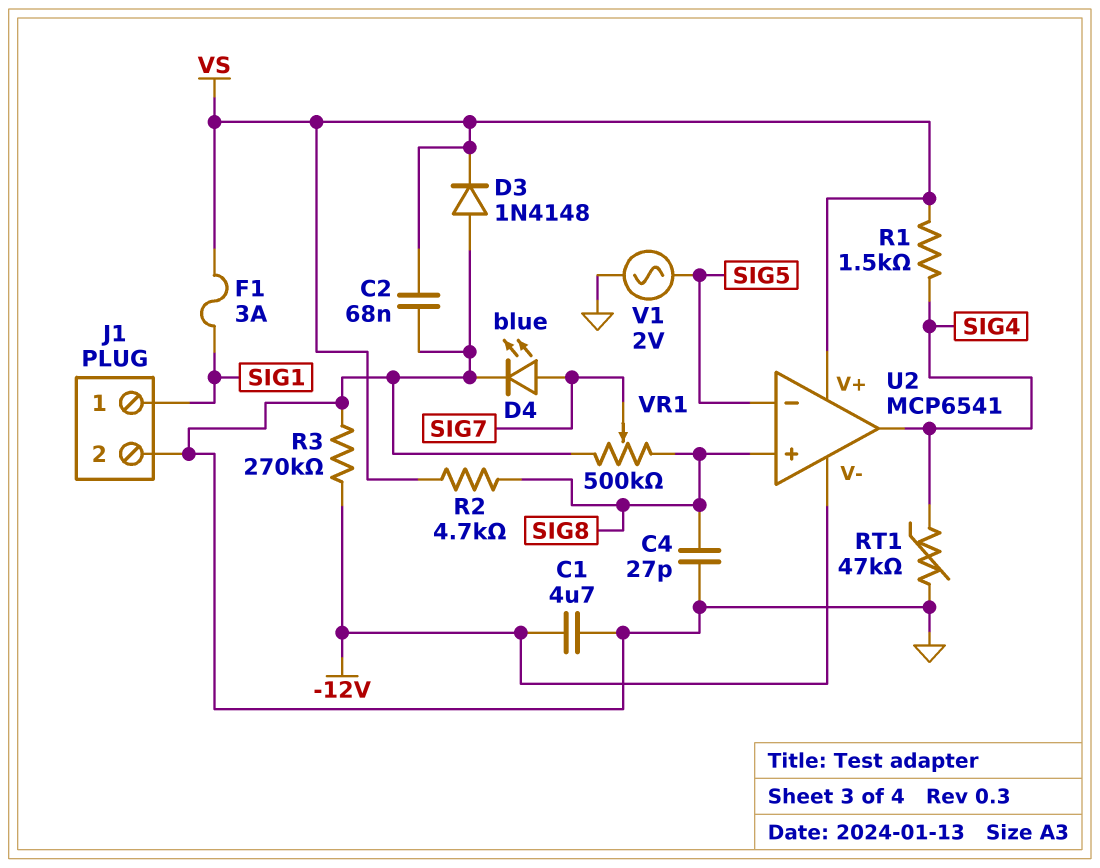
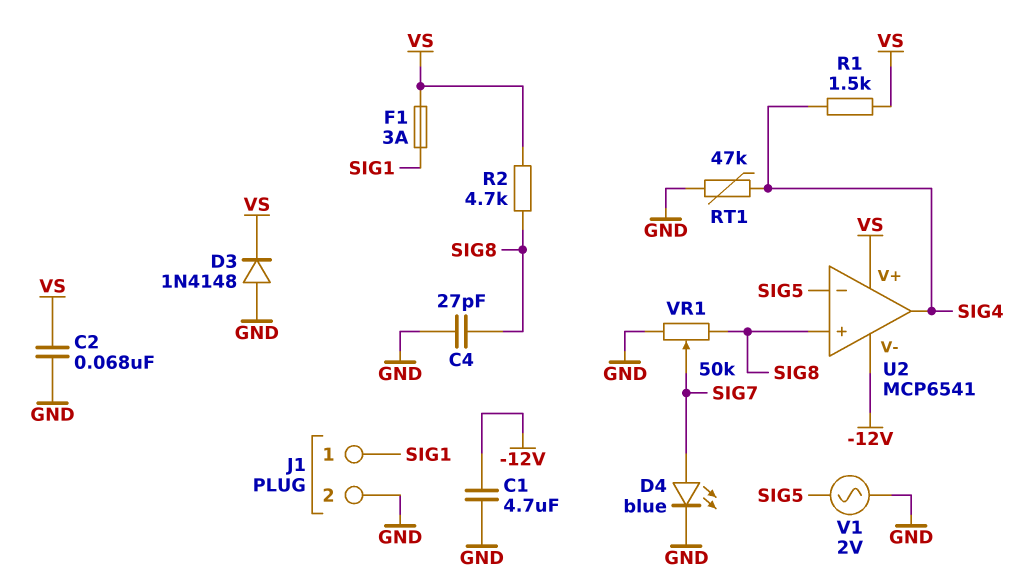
R3: 270k (-12V, GND) -> none
VR1: 500k (GND, SIG8, wiper SIG7) -> 50k (GND, SIG8, wiper SIG7)

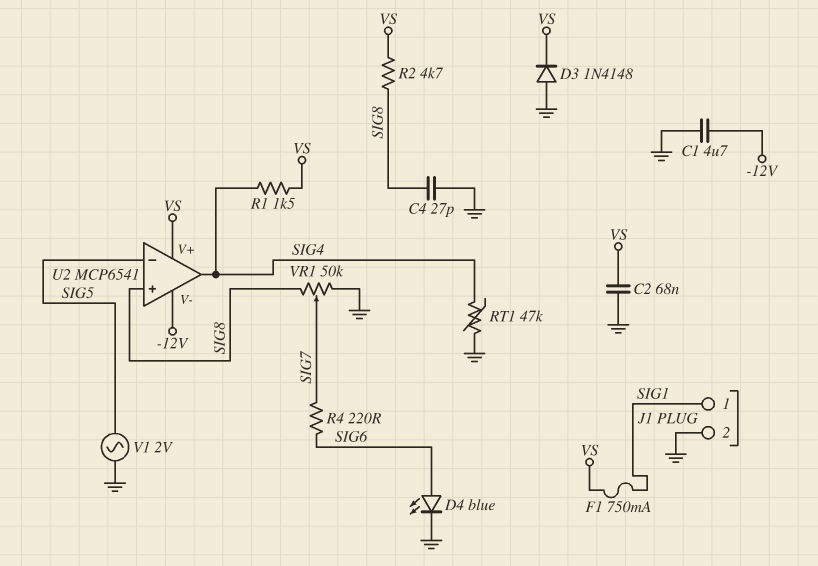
D4: LED blue (A SIG7, K GND) -> LED blue (A SIG6, K GND)
F1: 3A (SIG1, VS) -> 750mA (SIG1, VS)
R4: none -> 220 (SIG6, SIG7)

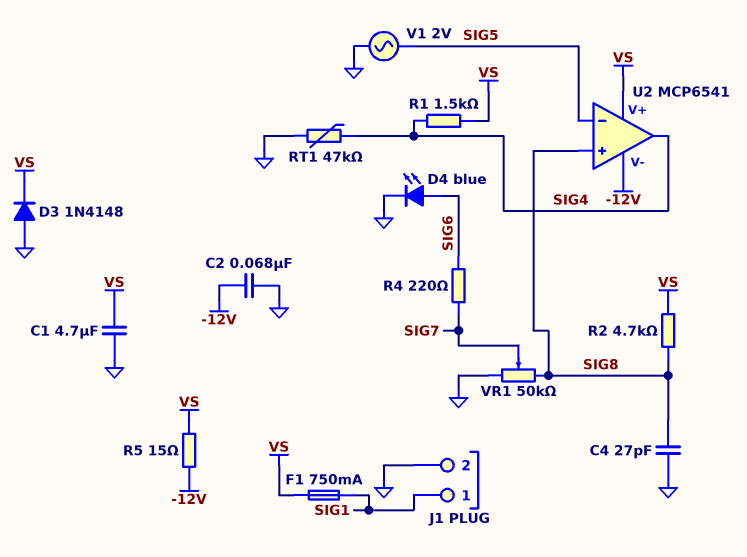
C1: 4.7uF (-12V, GND) -> 4.7uF (GND, VS)
C2: 68nF (GND, VS) -> 68nF (-12V, GND)
R5: none -> 15 (-12V, VS)

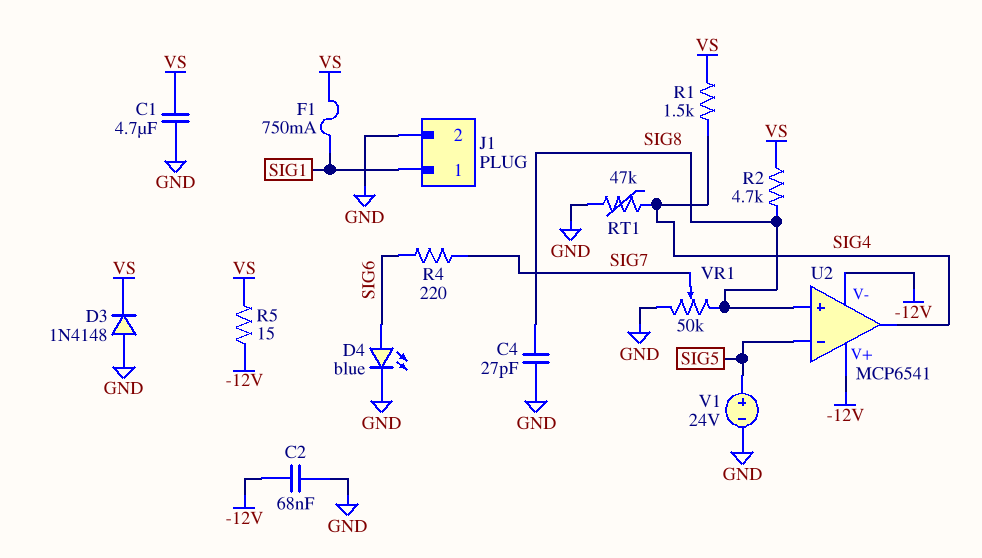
U2 pin V+: VS -> -12V
V1: AC 2V (GND, SIG5) -> 24V (plus SIG5, minus GND)

